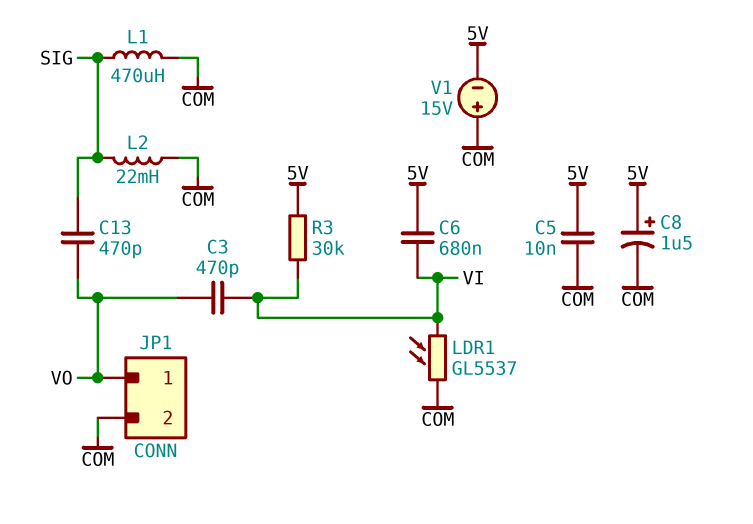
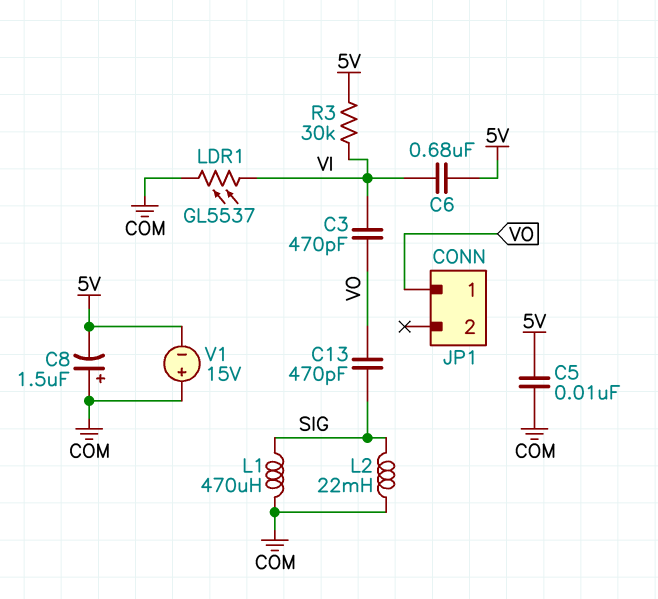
C8: 1.5uF (plus 5V, minus COM) -> 1.5uF (plus COM, minus 5V)
JP1 pin 2: COM -> none

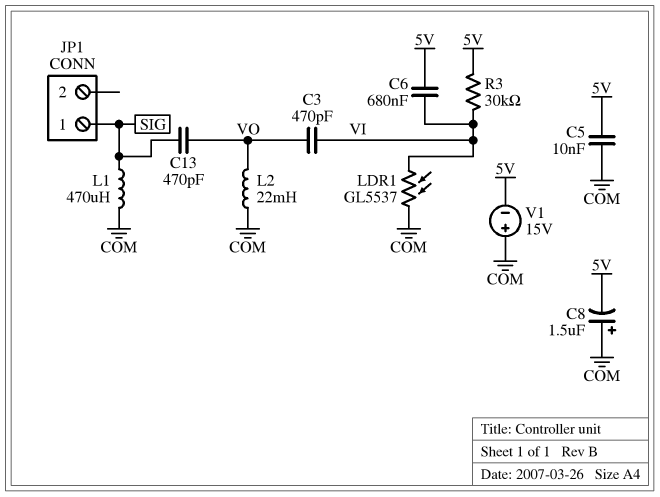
JP1 pin 1: VO -> SIG
L2: 22mH (COM, SIG) -> 22mH (COM, VO)

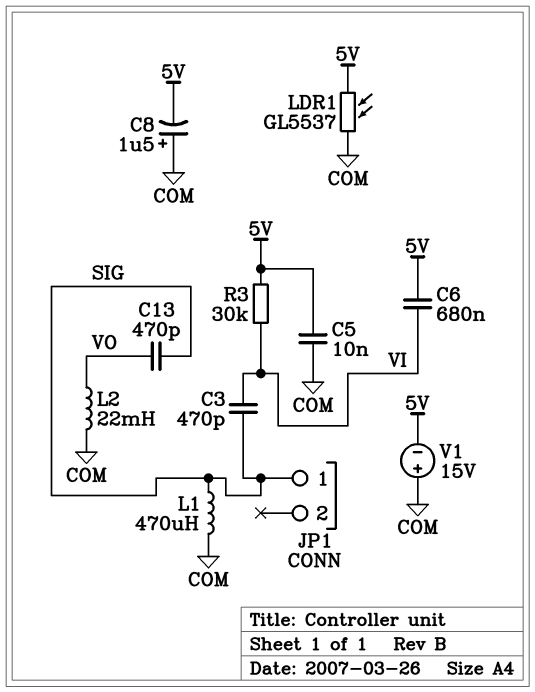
C3: 470pF (VI, VO) -> 470pF (SIG, VI)
LDR1: GL5537 (COM, VI) -> GL5537 (5V, COM)

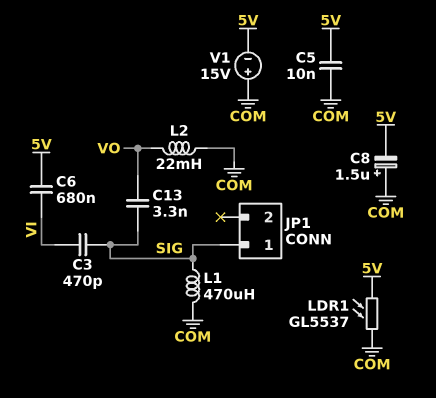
C13: 470pF (SIG, VO) -> 3.3nF (SIG, VO)
R3: 30k (5V, VI) -> none

